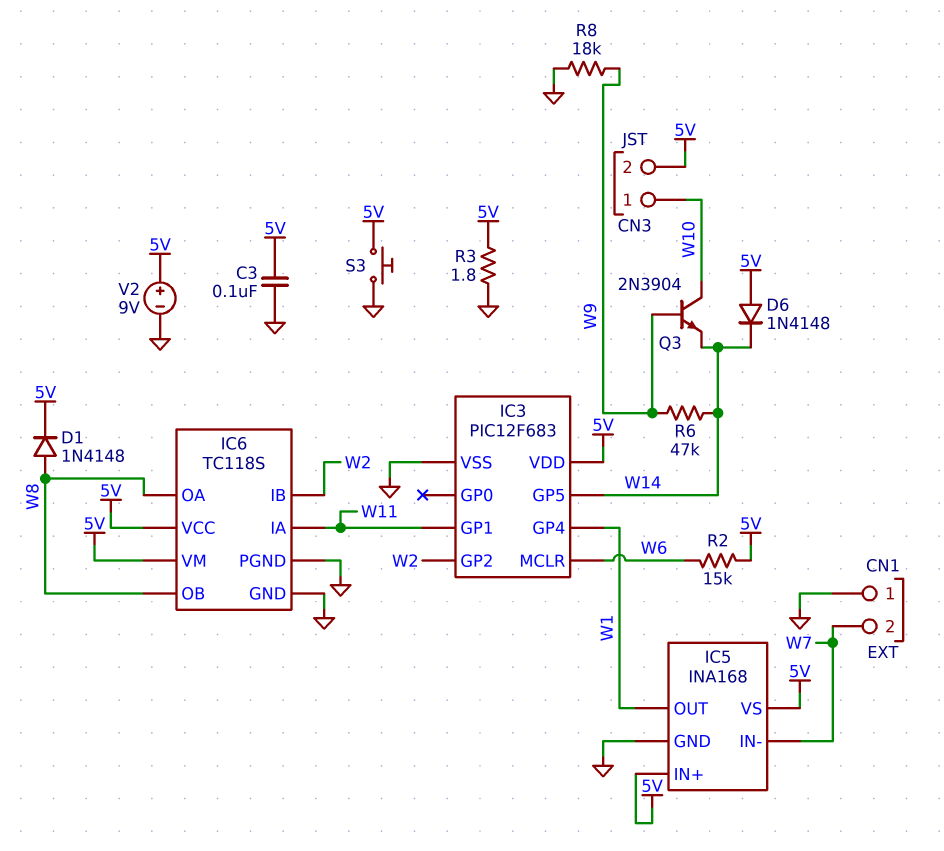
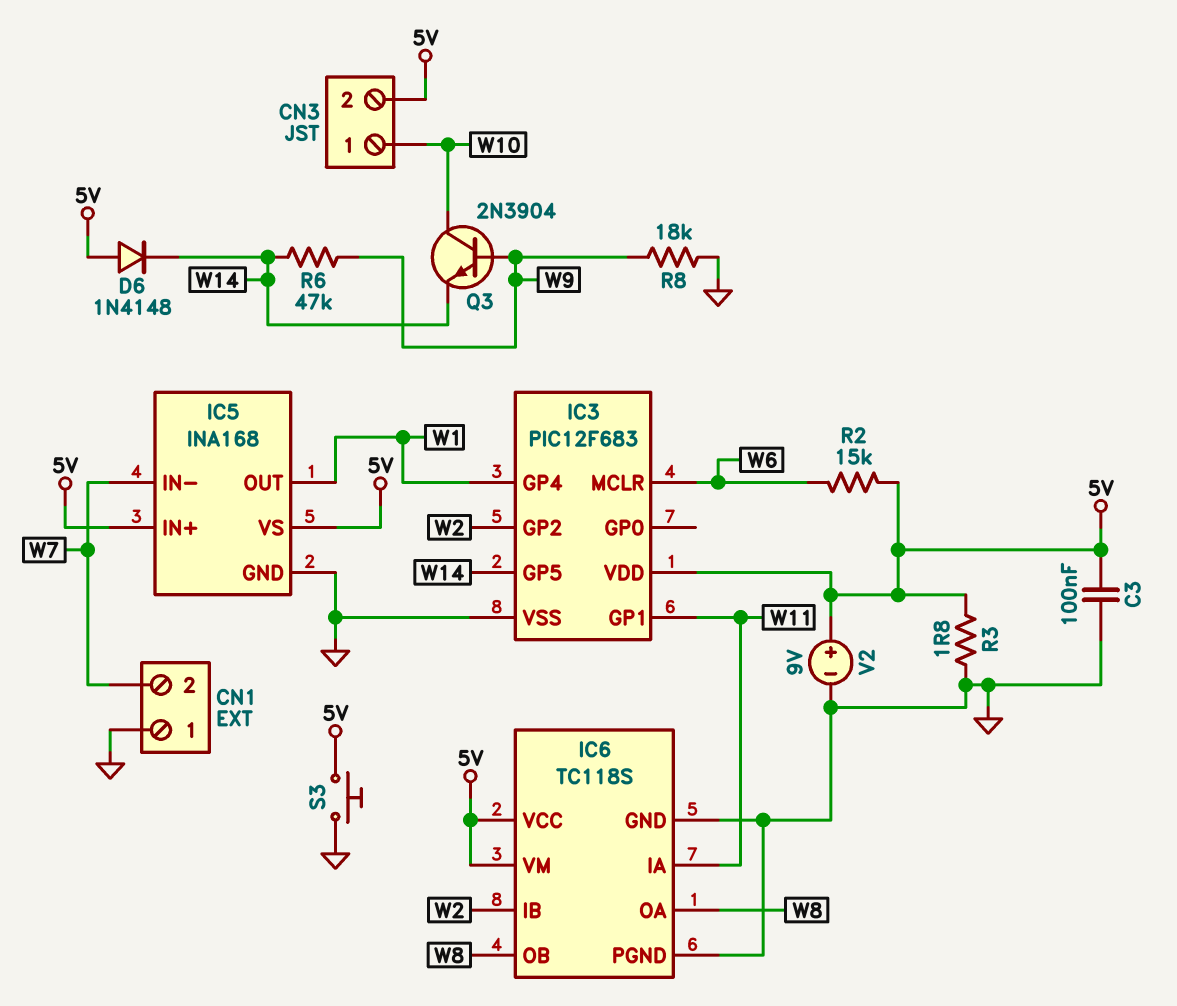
D1: diode 1N4148 (A W8, K 5V) -> none

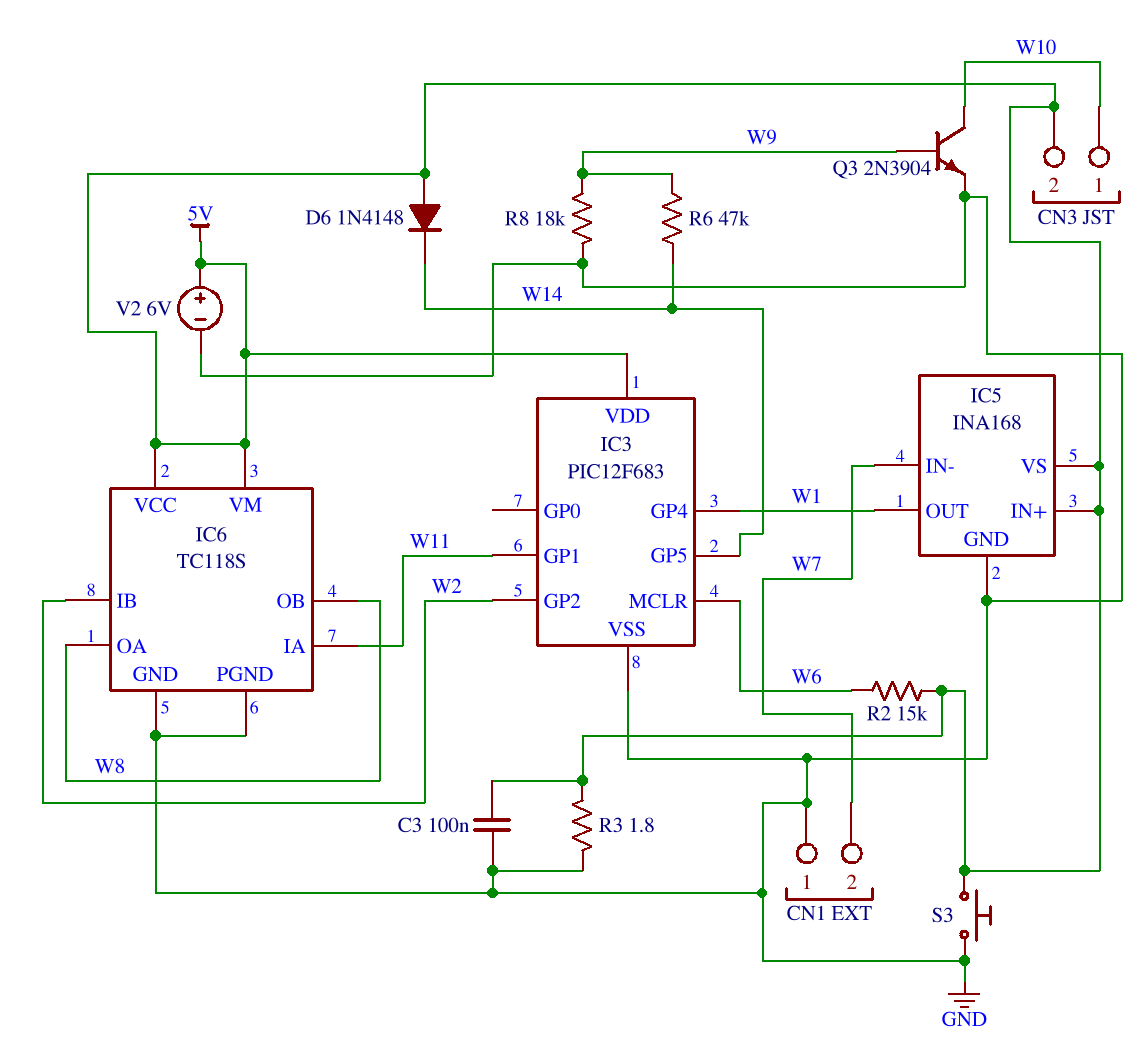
Q3: NPN 2N3904 (B W9, C W10, E W14) -> NPN 2N3904 (B W9, C W10, E GND)
V2: 9V (plus 5V, minus GND) -> 6V (plus 5V, minus GND)

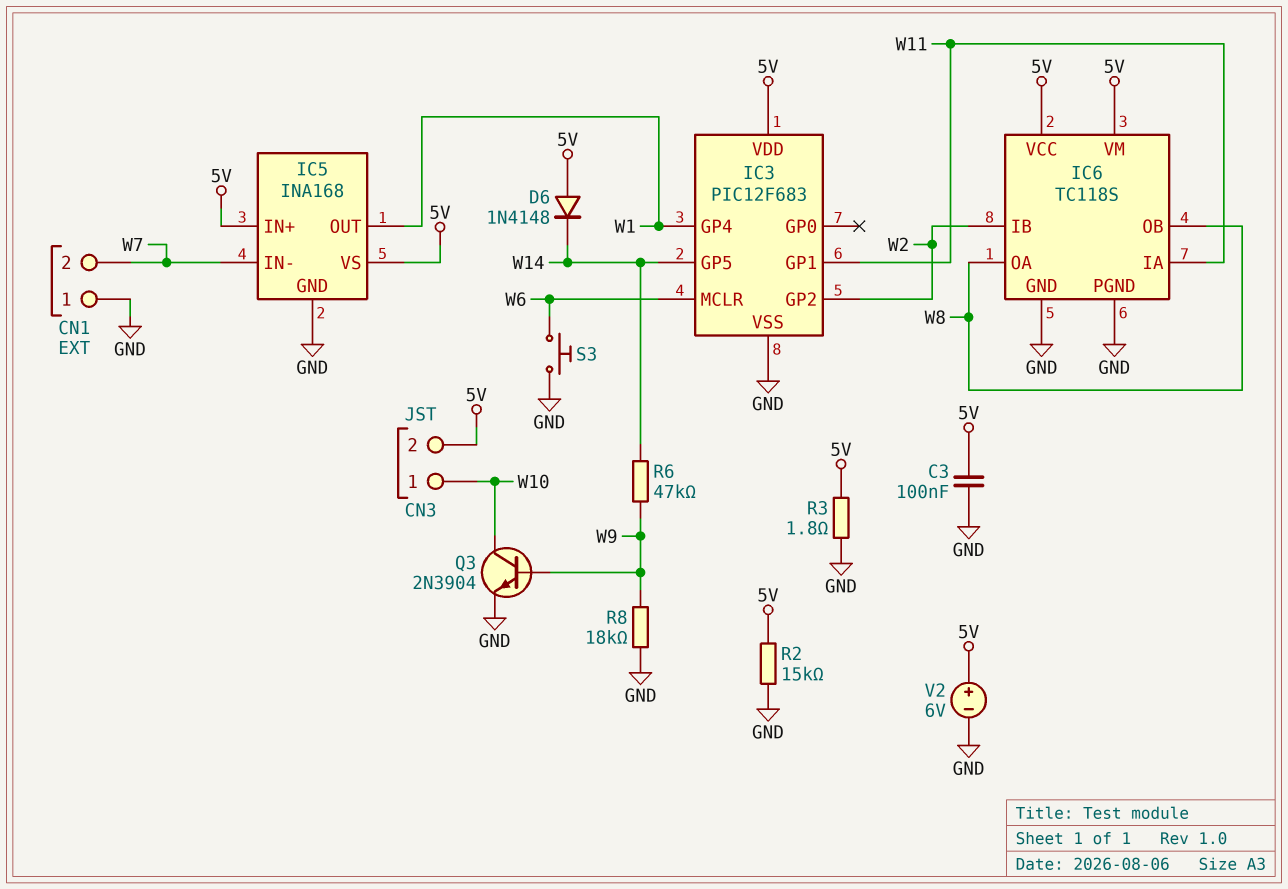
R2: 15k (5V, W6) -> 15k (5V, GND)
S3: button (5V, GND) -> button (GND, W6)

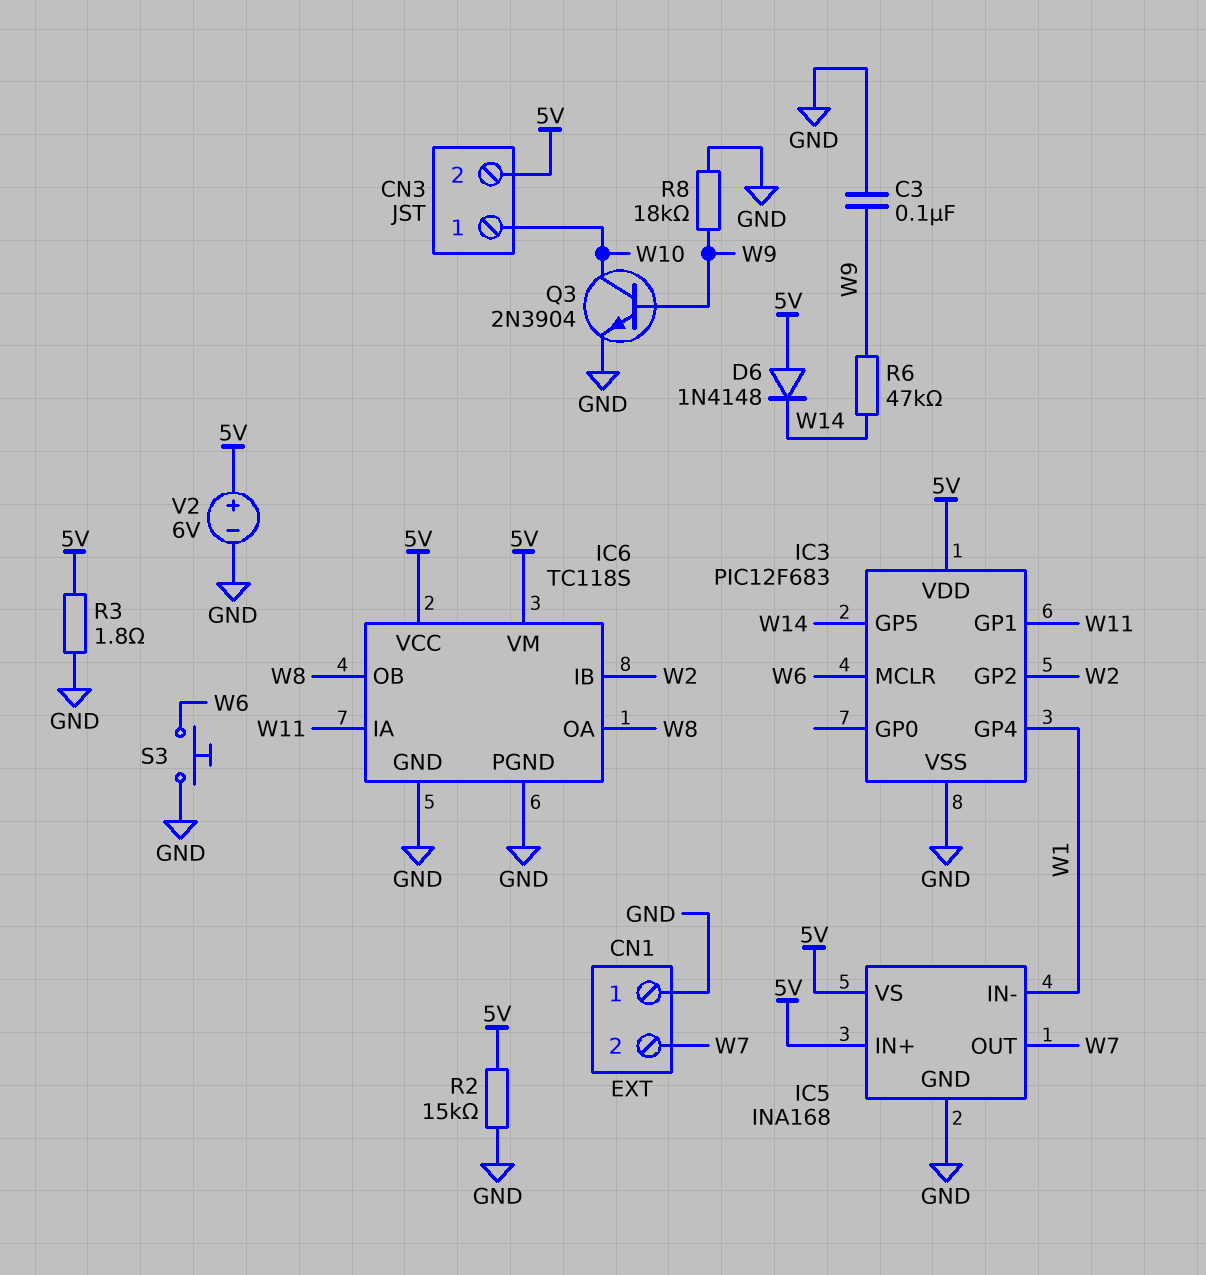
C3: 100nF (5V, GND) -> 100nF (GND, W9)
IC5 pin IN-: W7 -> W1
IC5 pin OUT: W1 -> W7

